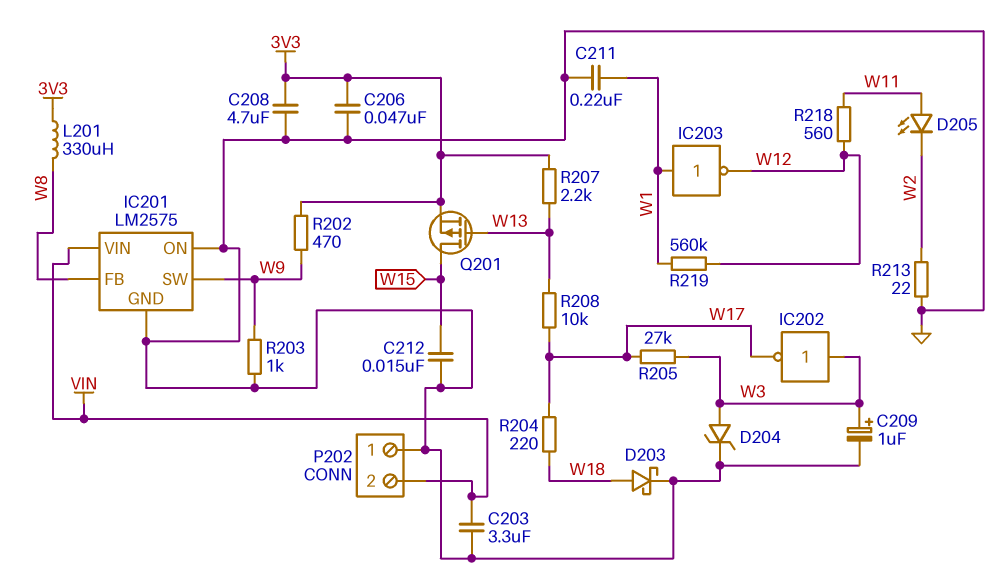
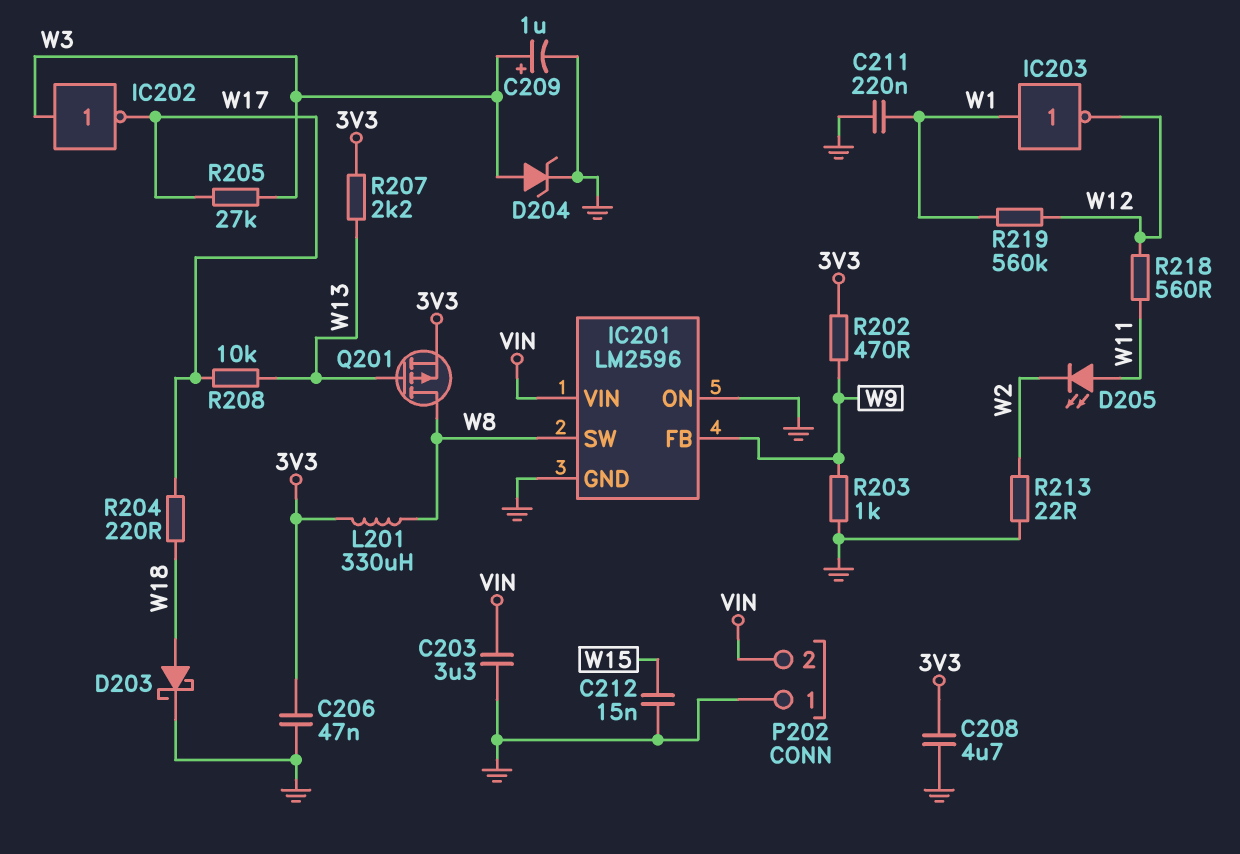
IC201: LM2575 -> LM2596
IC201 pin FB: W8 -> W9
IC201 pin SW: W9 -> W8
Q201: PMOS (G W13, D W15, S 3V3) -> PMOS (G W13, D W8, S 3V3)

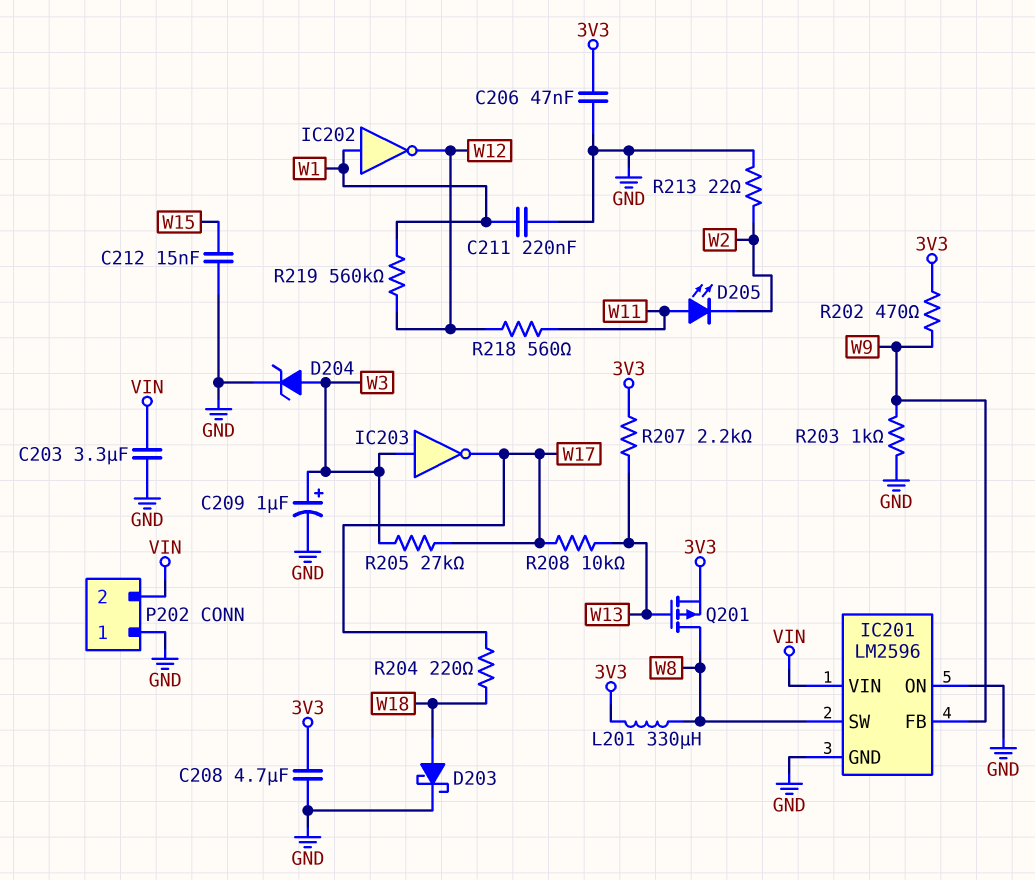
IC202: NOT (in W3, out W17) -> NOT (in W1, out W12)
IC203: NOT (in W1, out W12) -> NOT (in W3, out W17)

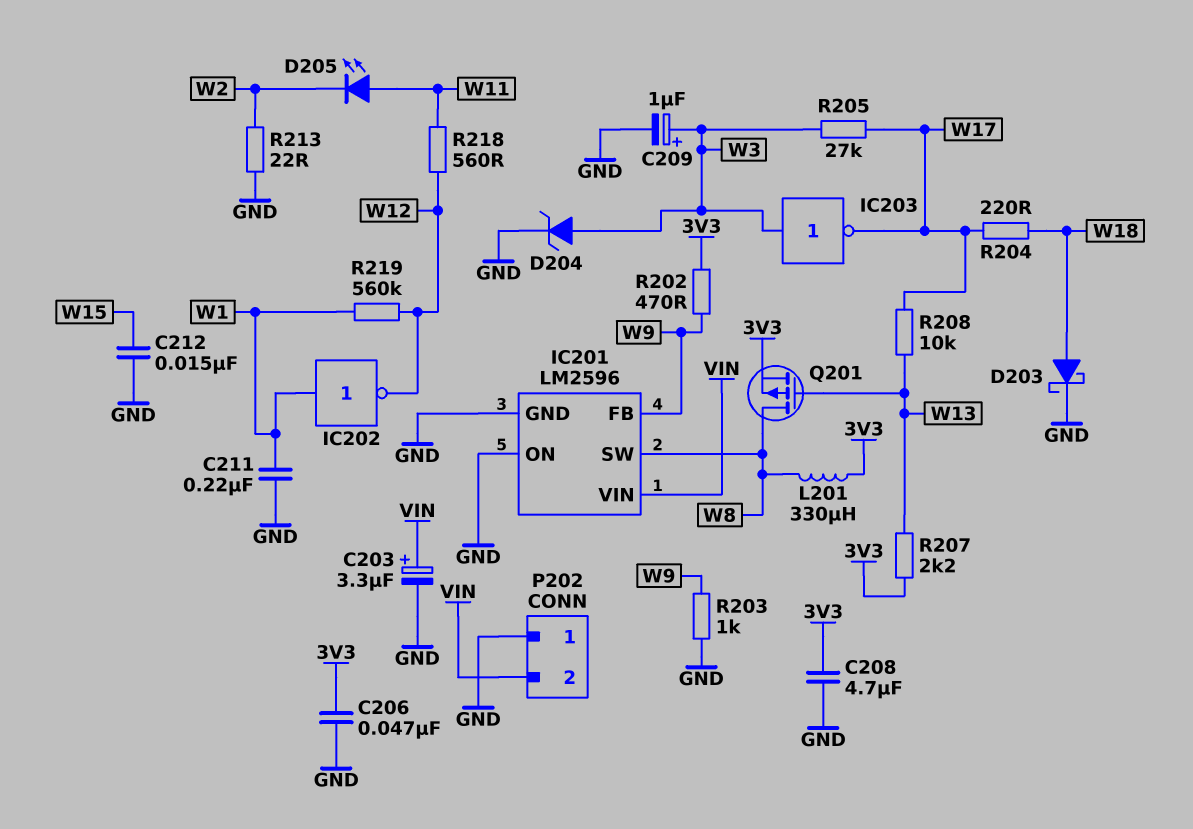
C203: 3.3uF (GND, VIN) -> 3.3uF (plus VIN, minus GND)

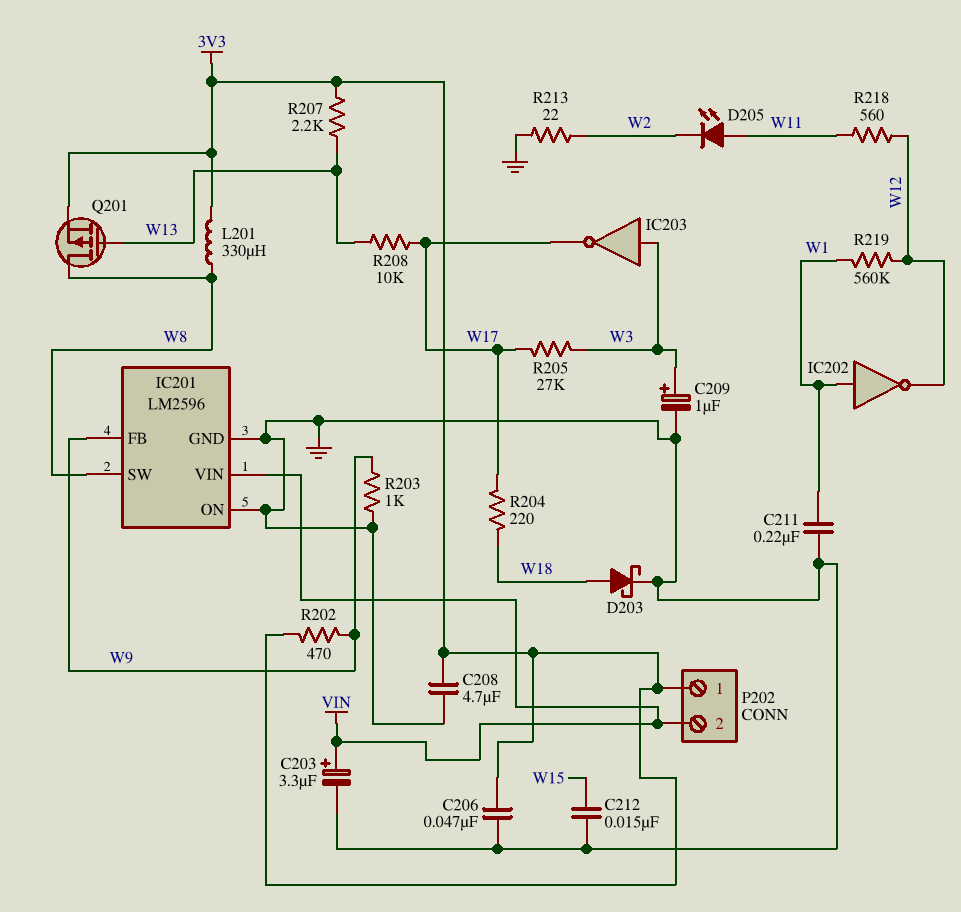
D204: zener (A W3, K GND) -> none
P202 pin 1: GND -> 3V3

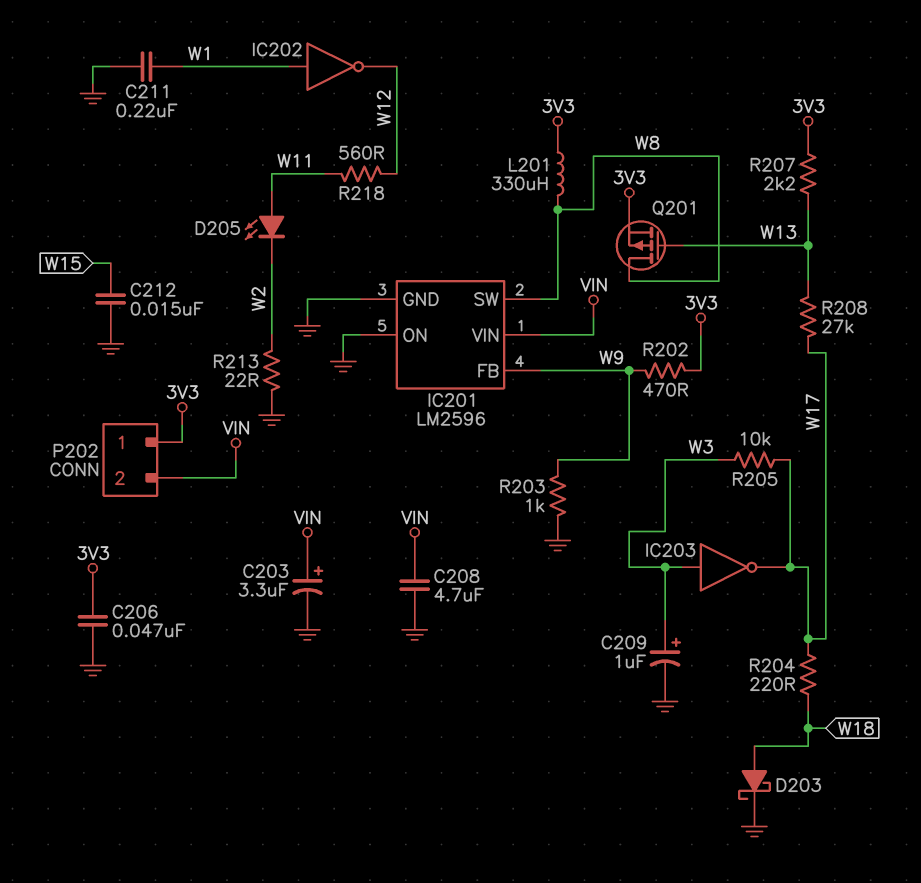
C208: 4.7uF (3V3, GND) -> 4.7uF (GND, VIN)
R205: 27k (W3, W17) -> 10k (W3, W17)
R208: 10k (W13, W17) -> 27k (W13, W17)
R219: 560k (W1, W12) -> none

